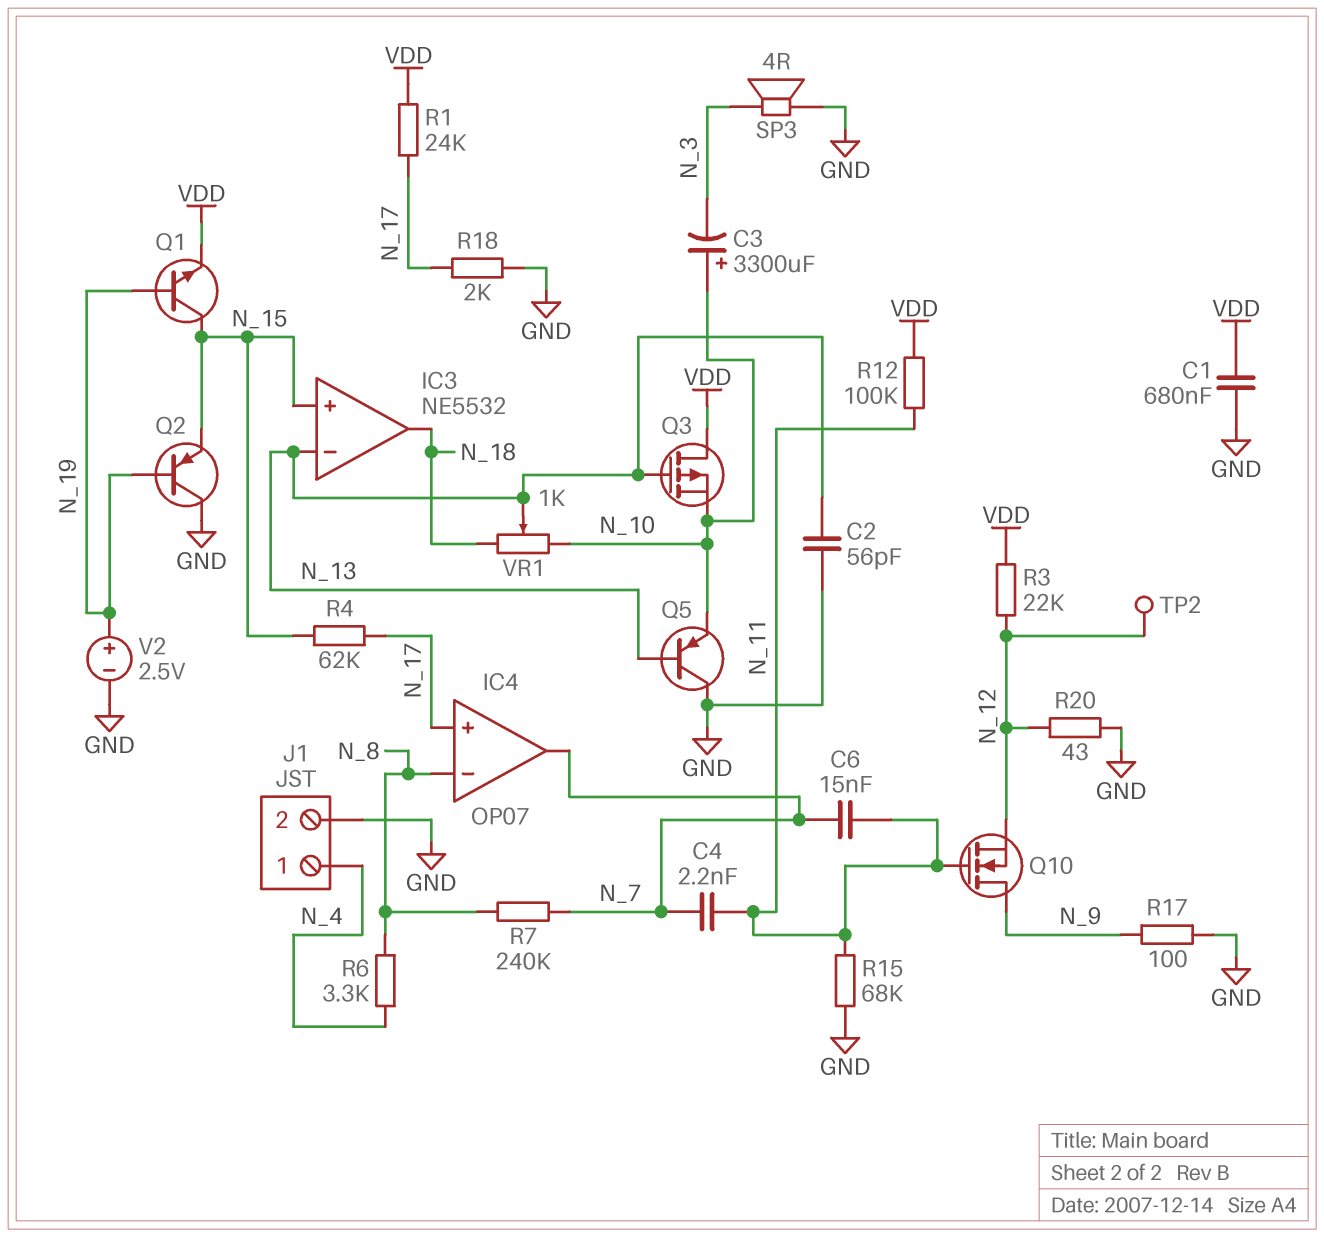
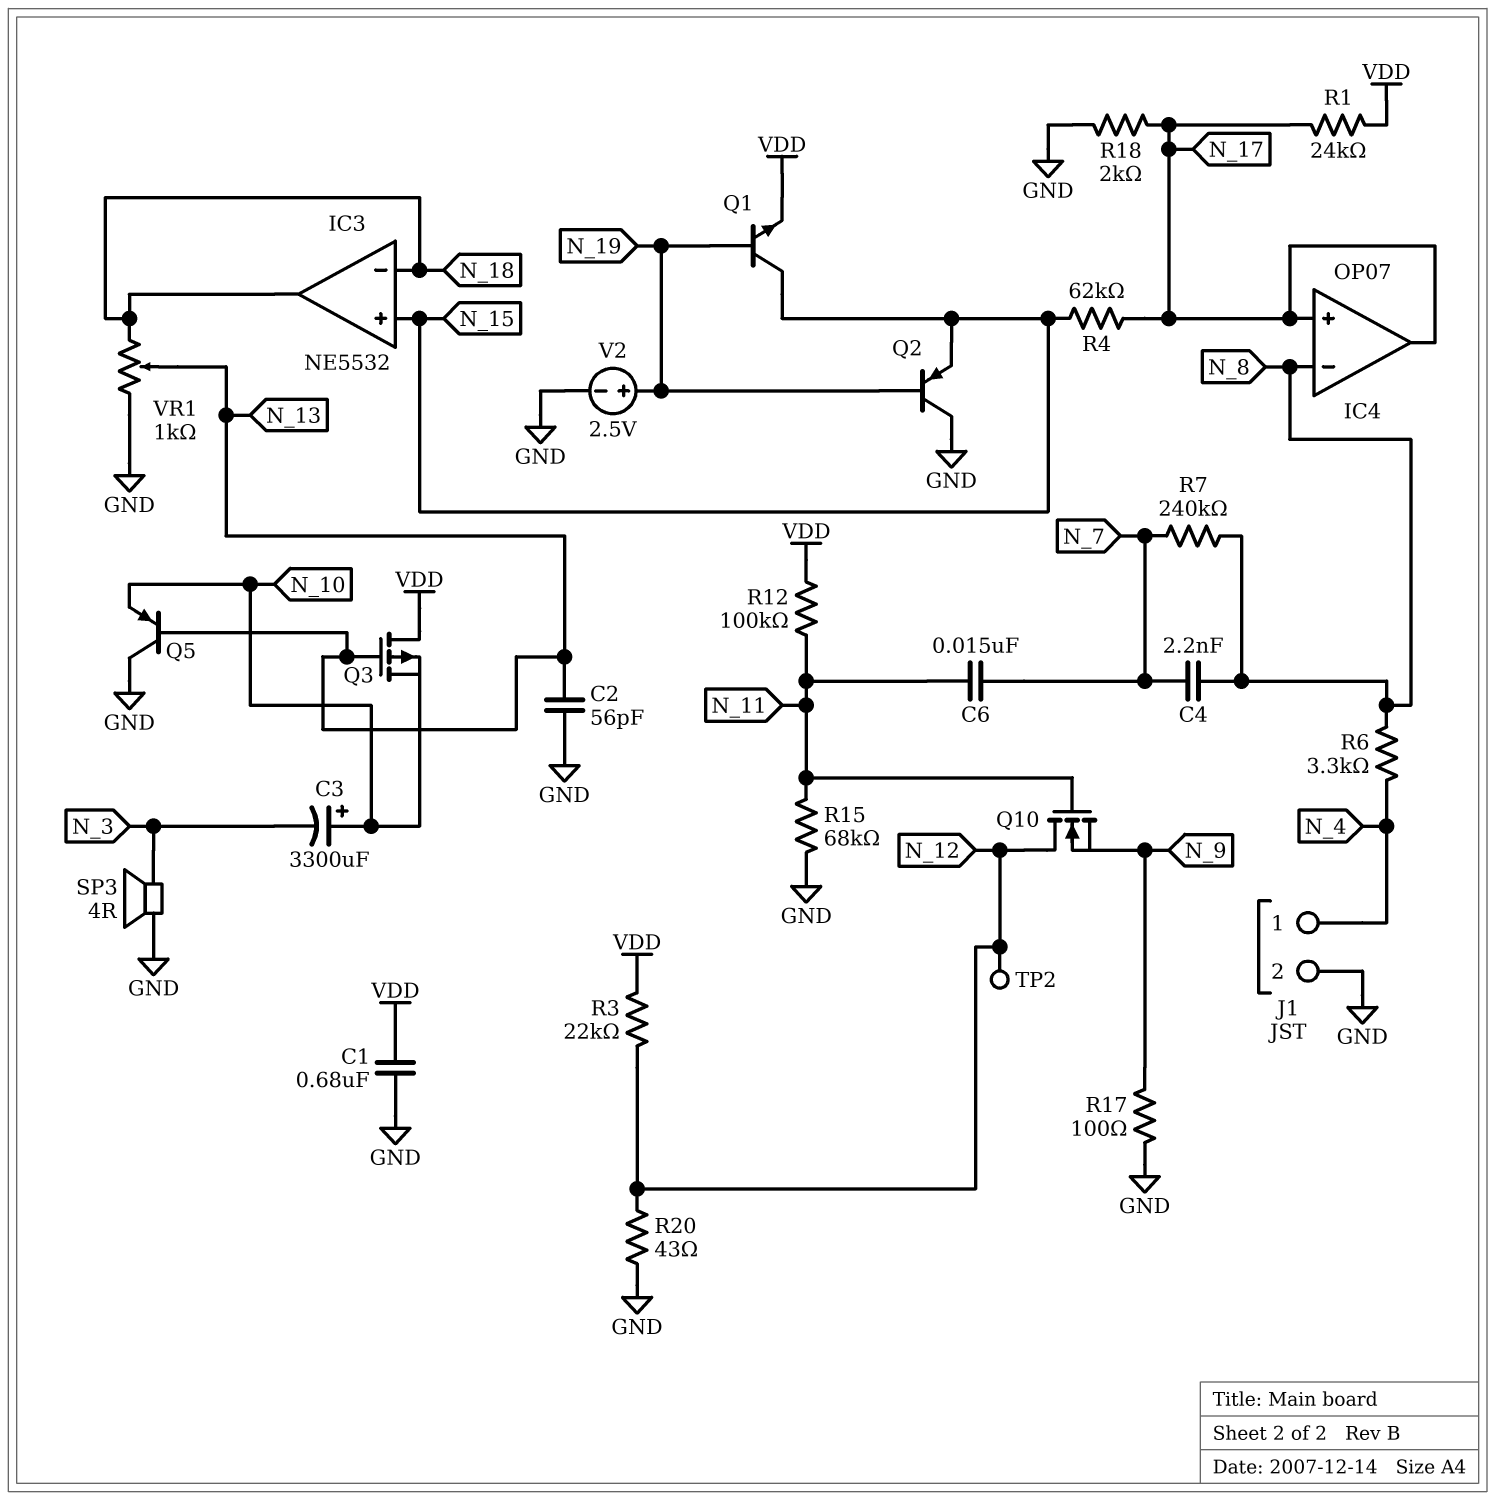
C4: 2.2nF (N_7, N_11) -> 2.2nF (N_7, N_8)
IC3 pin in-: N_13 -> N_18
IC4 pin out: N_7 -> N_17
Q10: NMOS (G N_11, D N_9, S N_12) -> NMOS (G N_11, D N_12, S N_9)
VR1: 1k (N_10, N_18, wiper N_13) -> 1k (GND, N_18, wiper N_13)

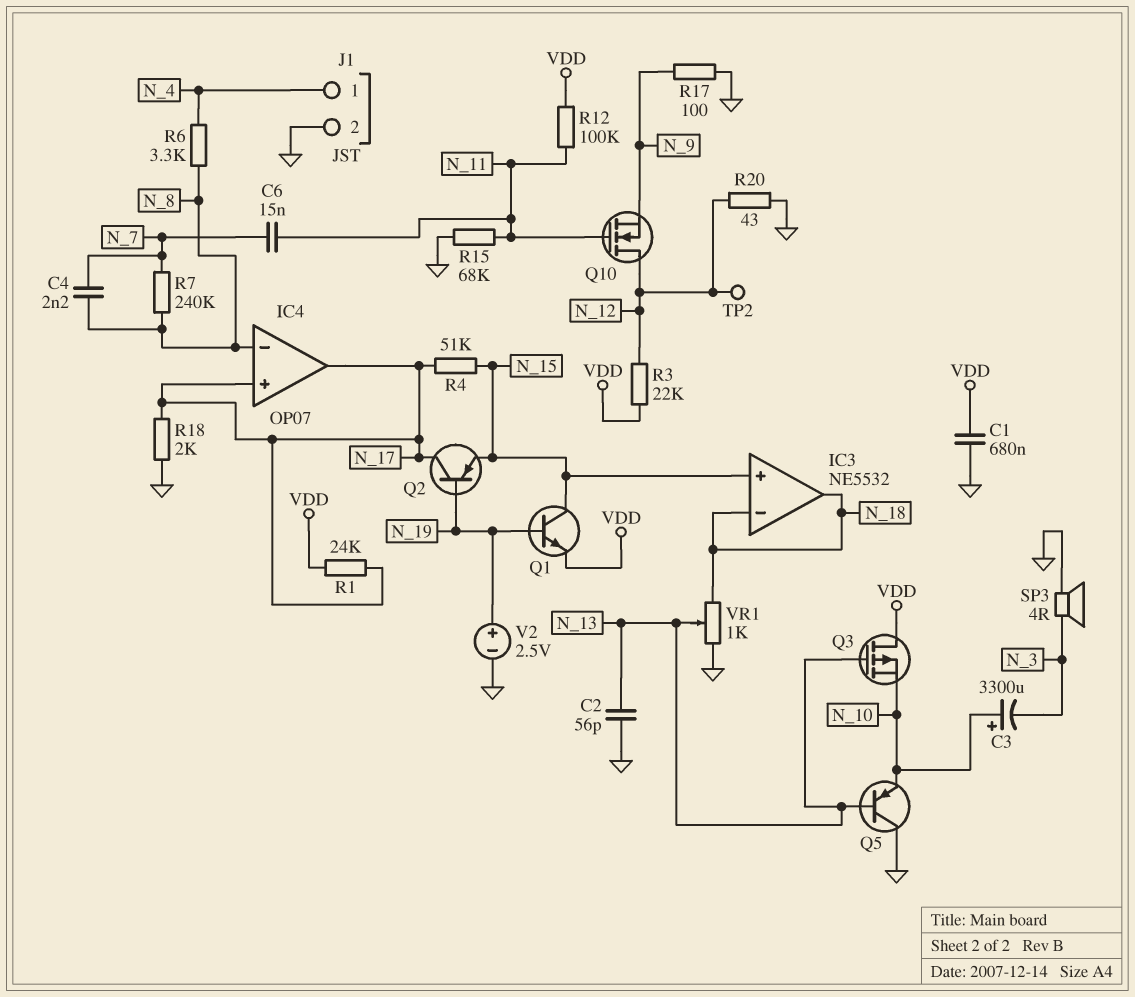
Q2: PNP (B N_19, C GND, E N_15) -> PNP (B N_19, C N_17, E N_15)
R4: 62k (N_15, N_17) -> 51k (N_15, N_17)

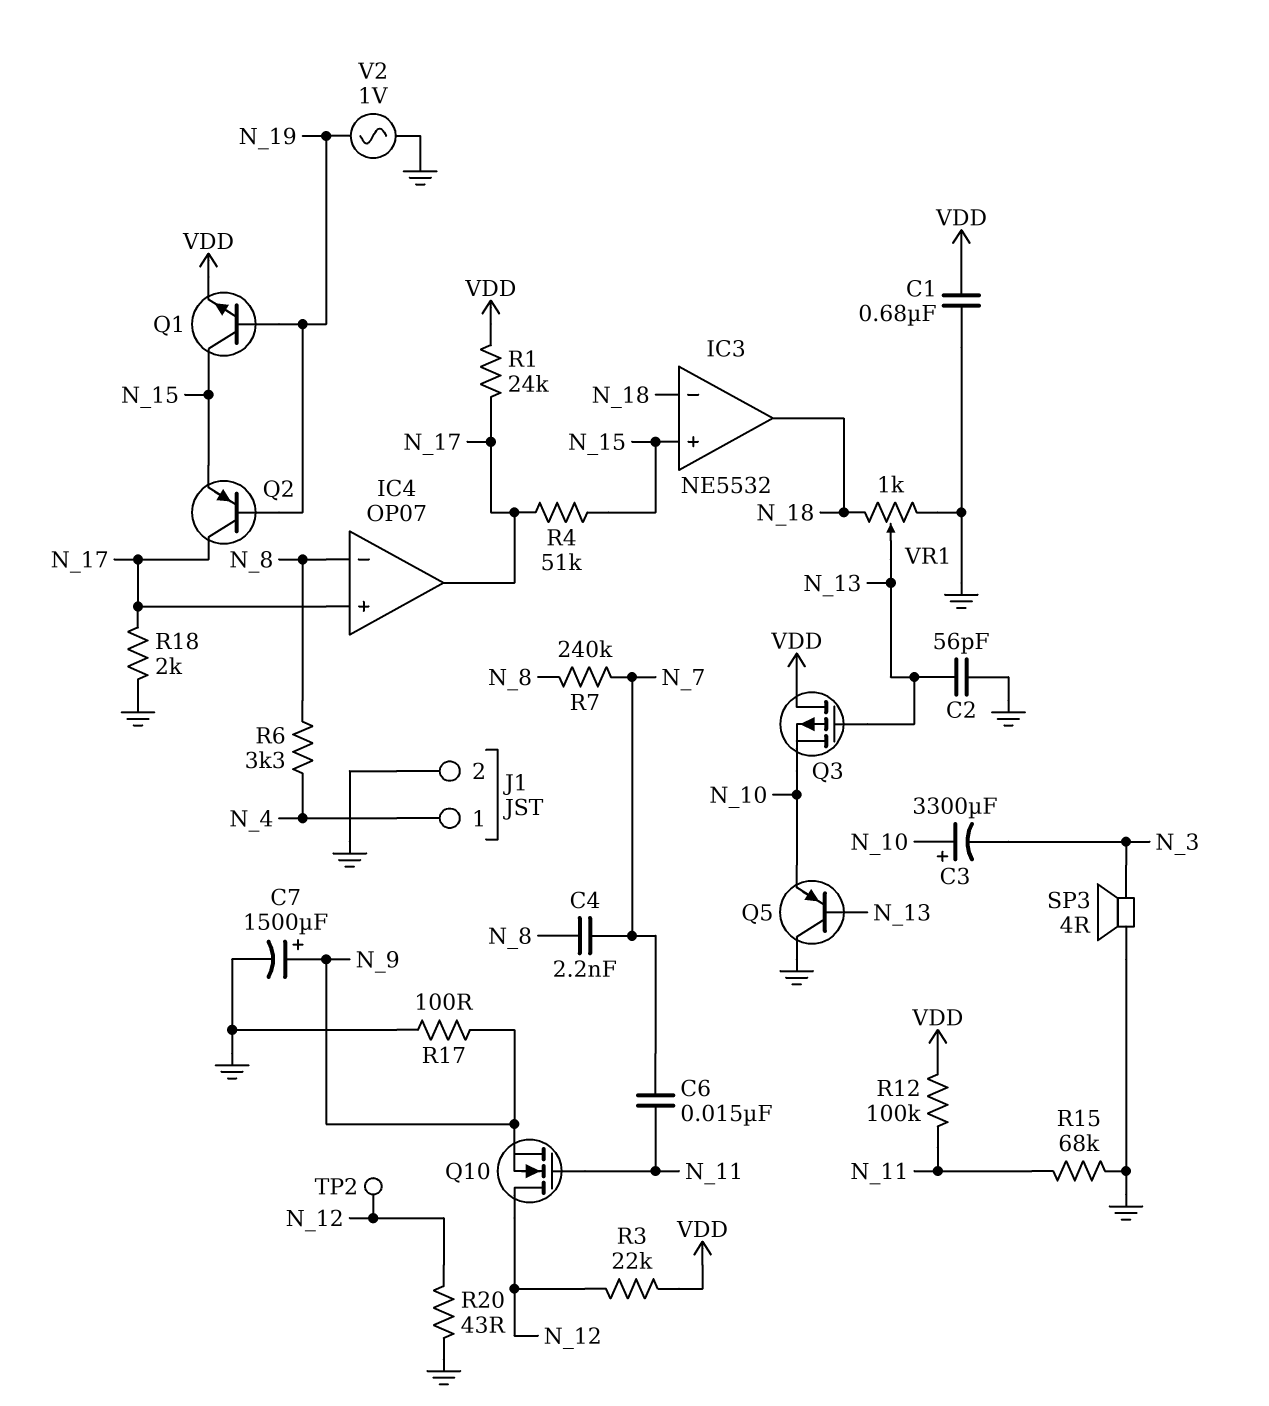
C7: none -> 1500uF (plus N_9, minus GND)
V2: 2.5V (plus N_19, minus GND) -> AC 1V (GND, N_19)

